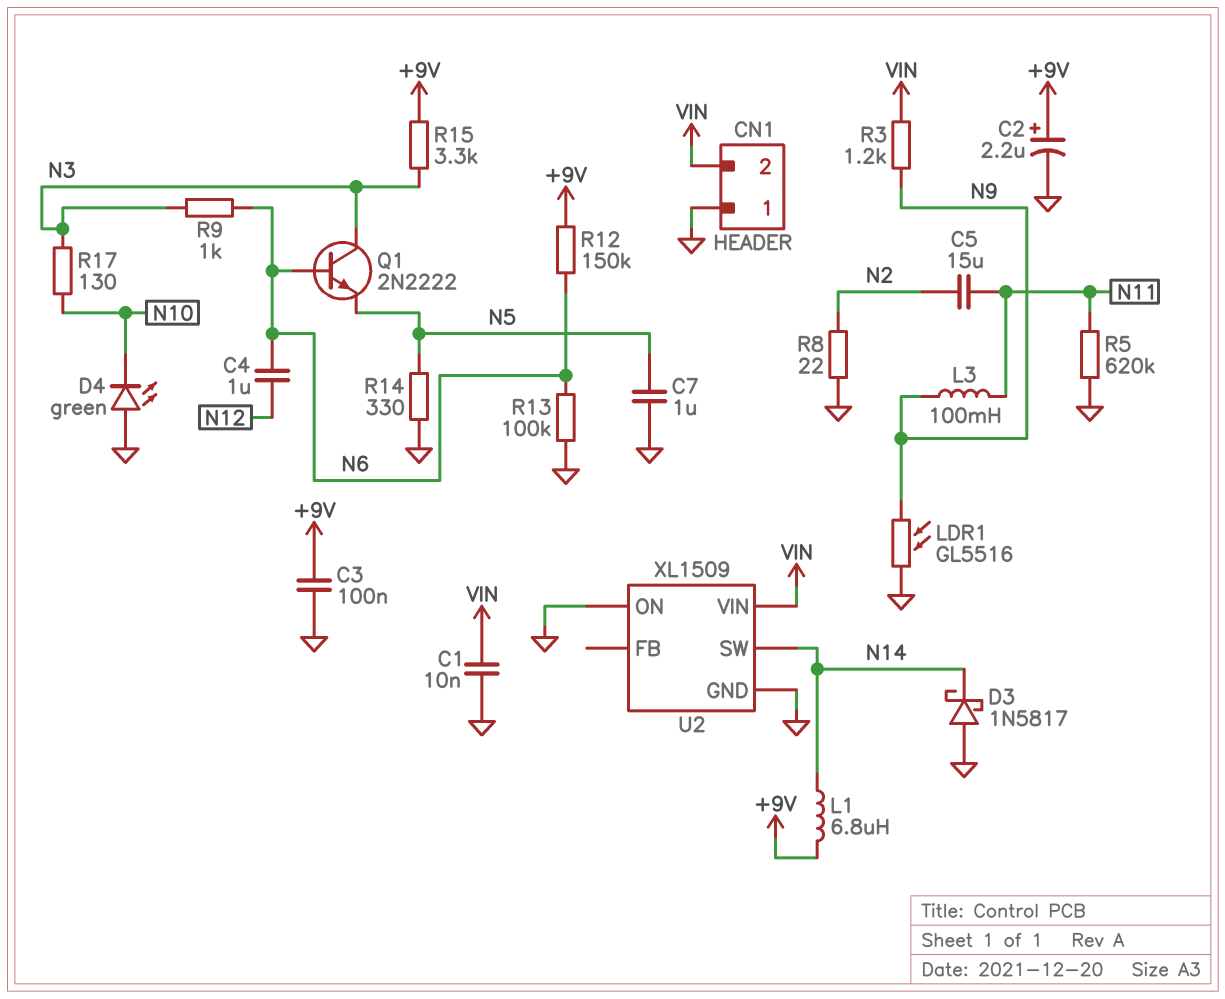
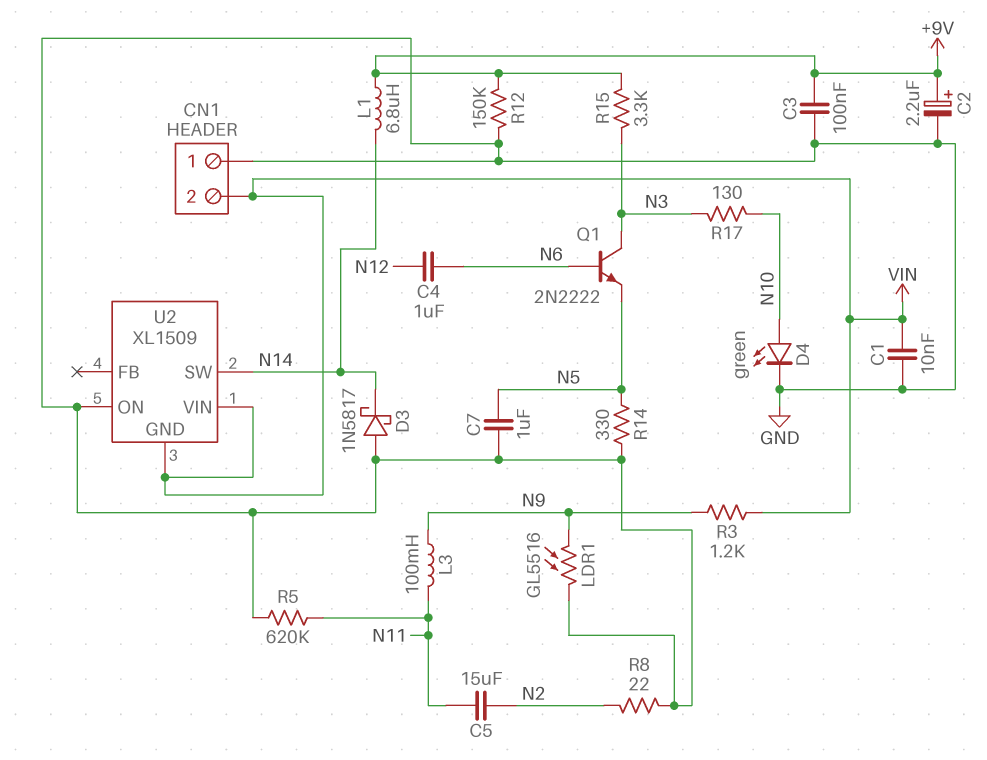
D4: LED green (A GND, K N10) -> LED green (A N10, K GND)
R9: 1k (N3, N6) -> none
R12: 150k (+9V, N6) -> 150k (+9V, GND)
R13: 100k (GND, N6) -> none
U2 pin GND: GND -> VIN

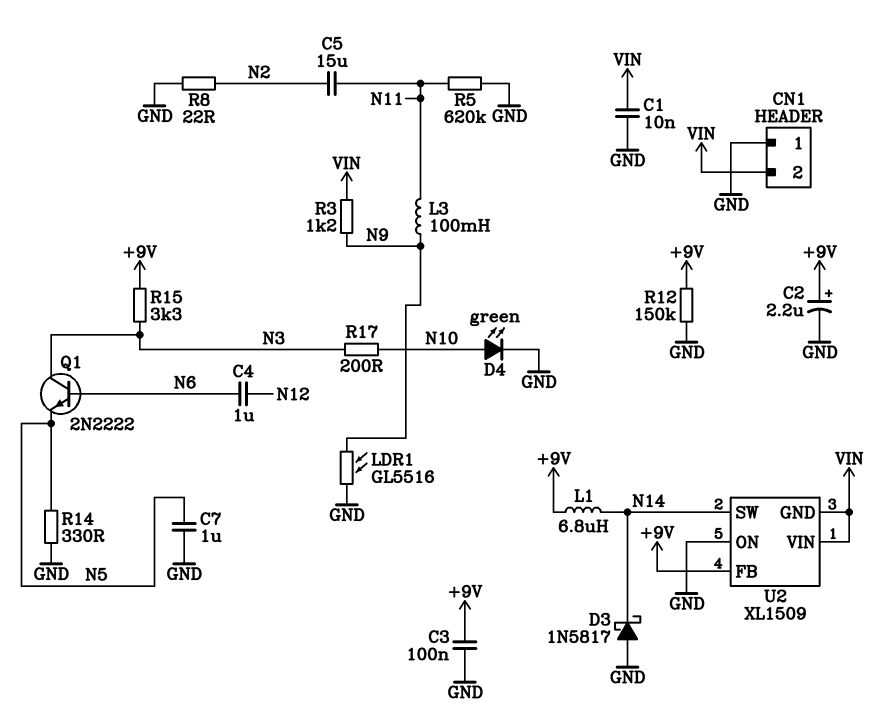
R17: 130 (N3, N10) -> 200 (N3, N10)
U2 pin FB: none -> +9V

